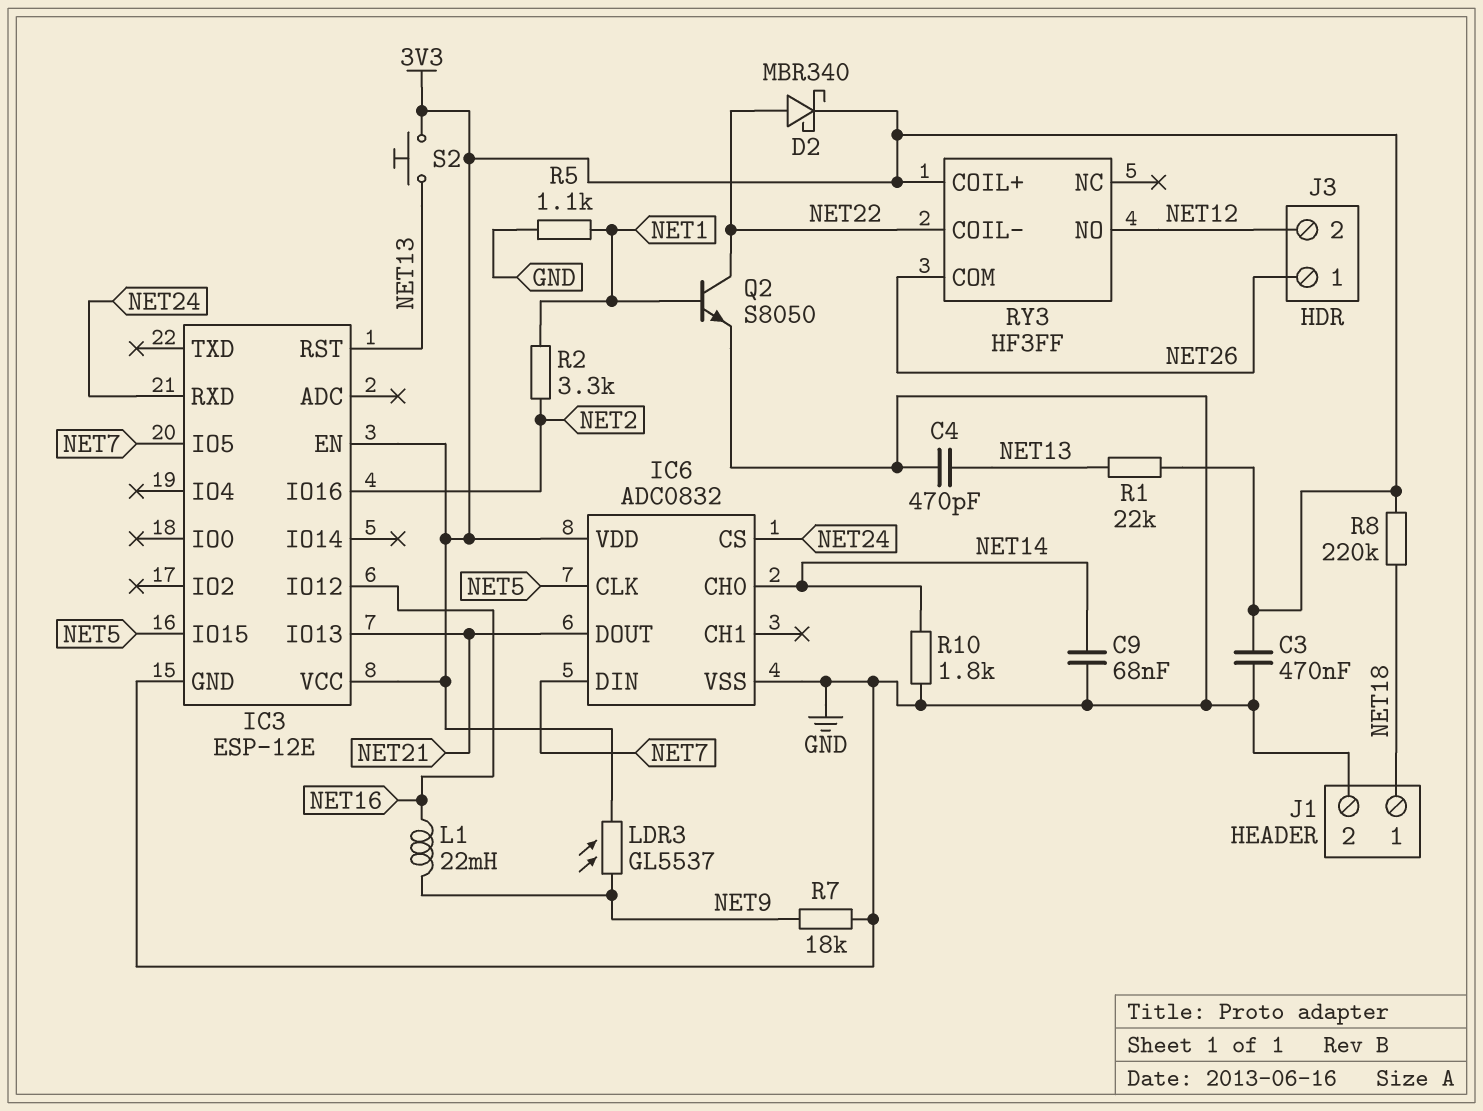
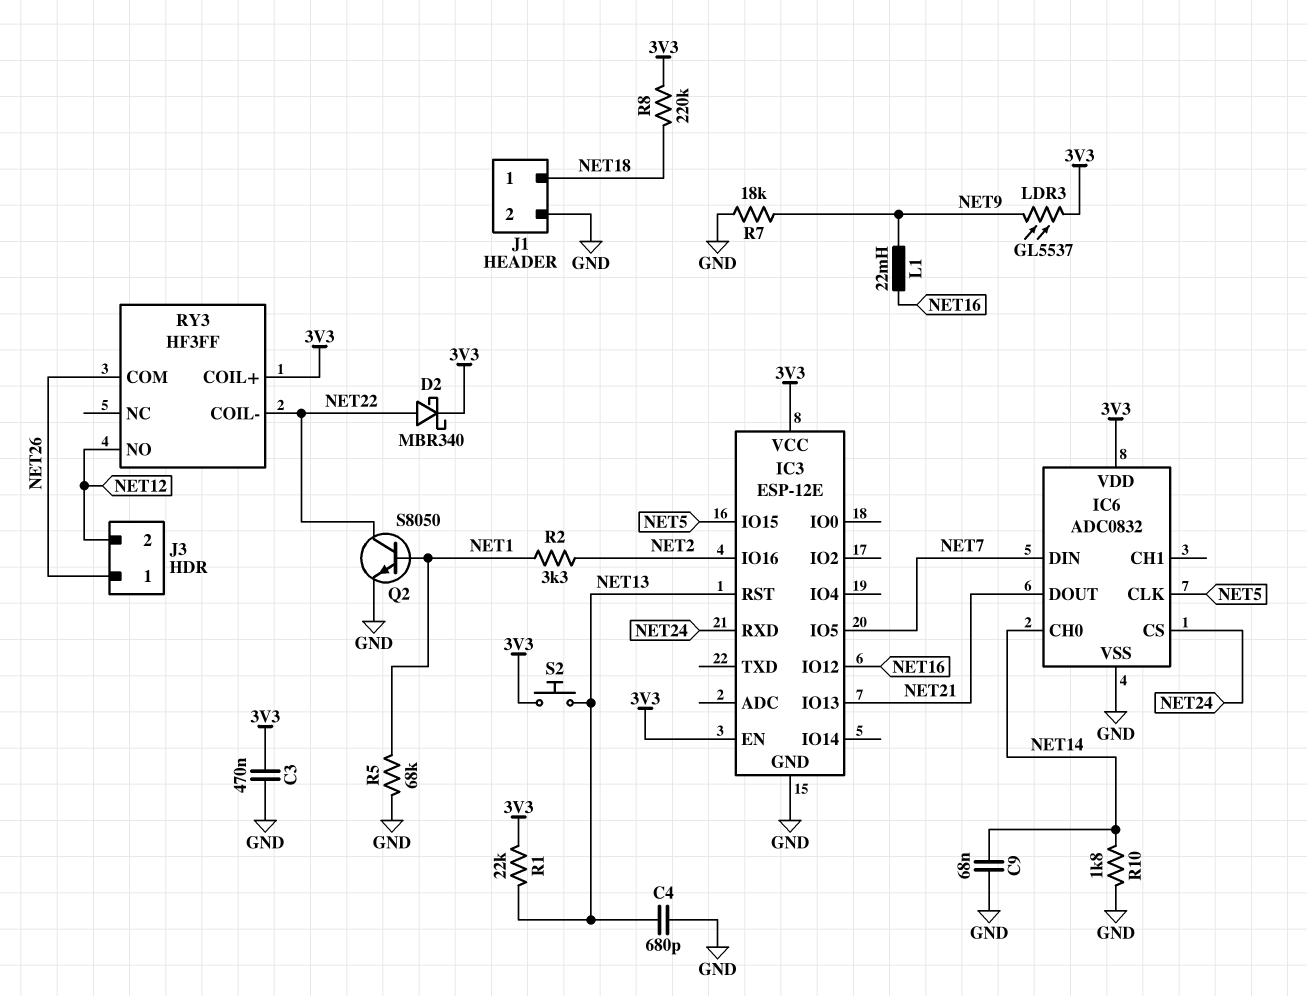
C4: 470pF (GND, NET13) -> 680pF (GND, NET13)
R5: 1.1k (GND, NET1) -> 68k (GND, NET1)

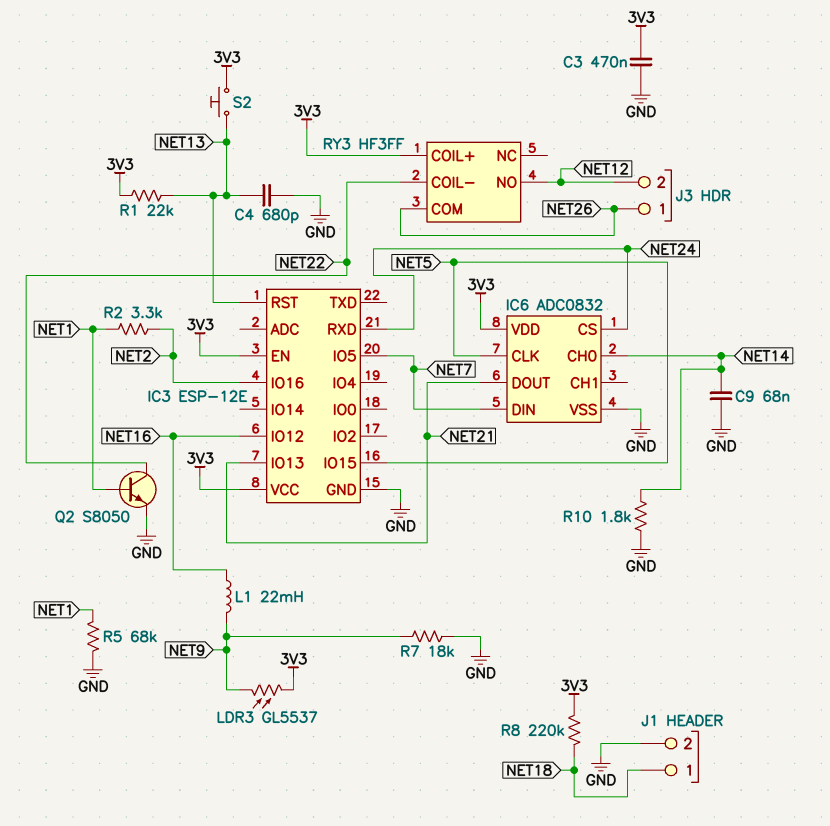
D2: schottky MBR340 (A NET22, K 3V3) -> none

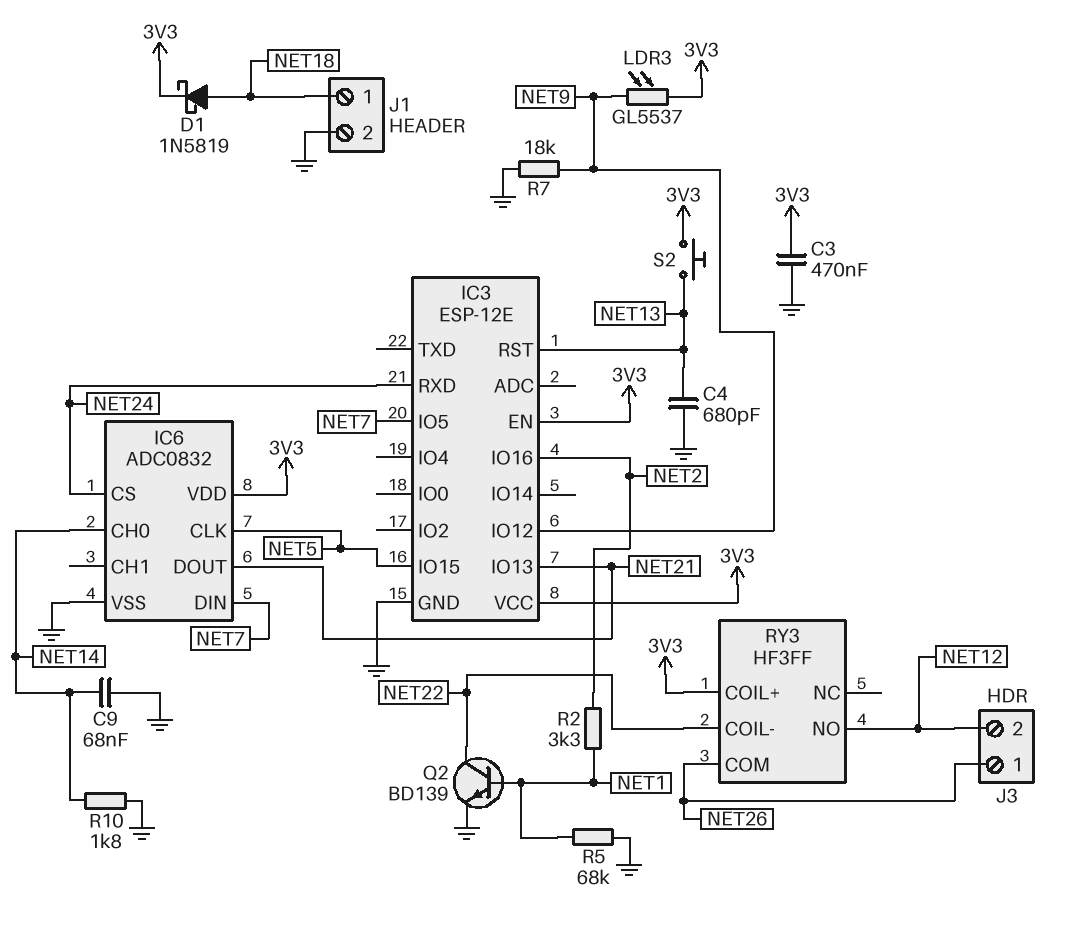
D1: none -> schottky 1N5819 (A NET18, K 3V3)
IC3 pin IO12: NET16 -> NET9
L1: 22mH (NET9, NET16) -> none
Q2: NPN S8050 (B NET1, C NET22, E GND) -> NPN BD139 (B NET1, C NET22, E GND)
R1: 22k (3V3, NET13) -> none
R8: 220k (3V3, NET18) -> none

